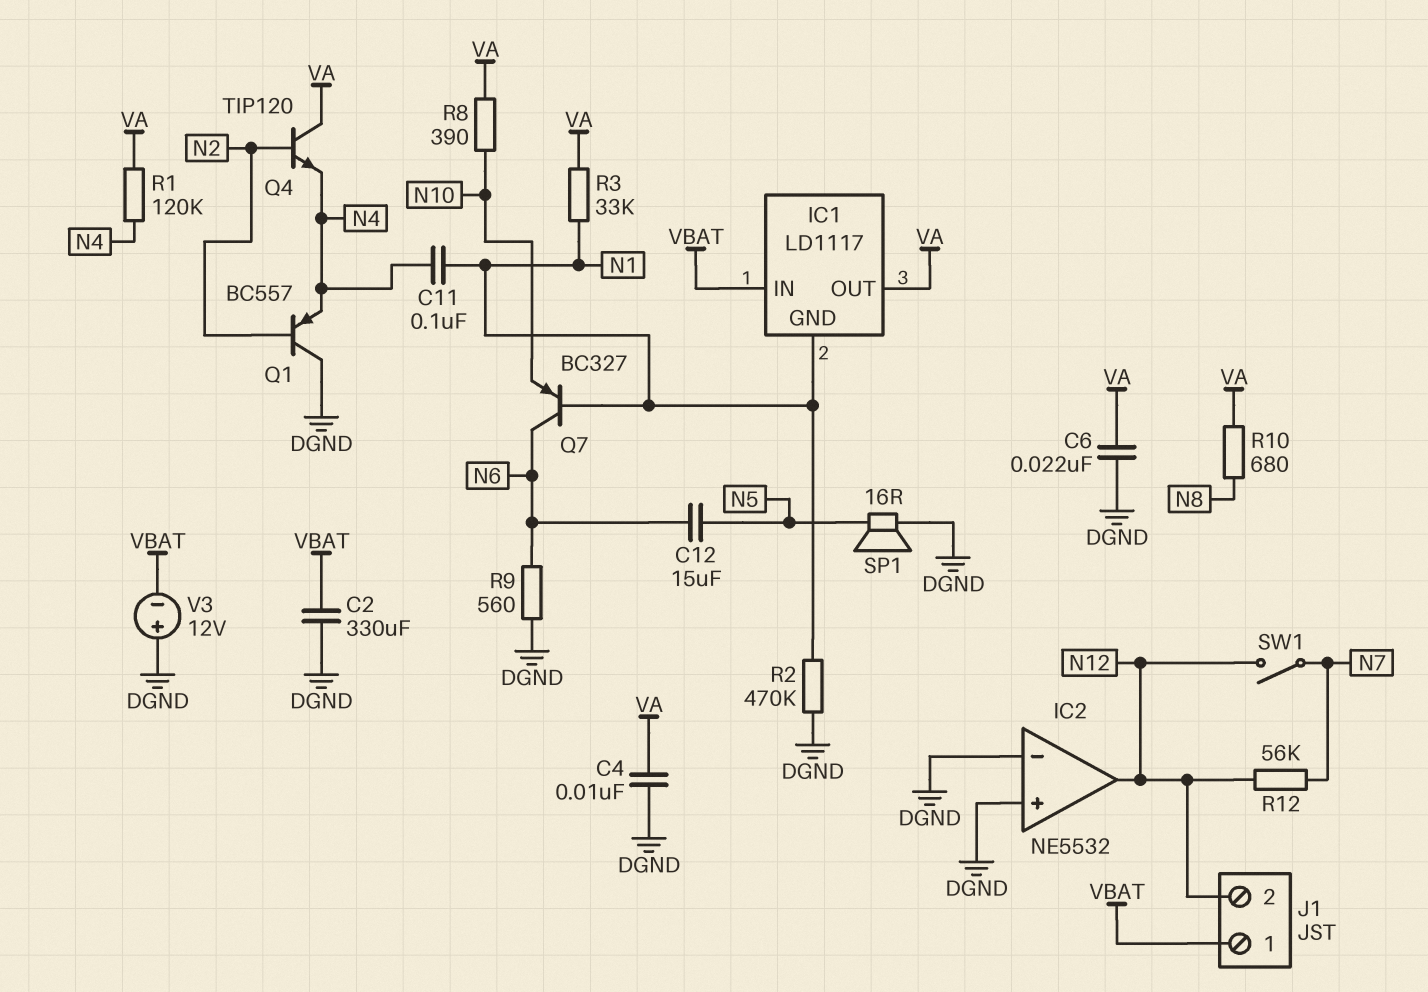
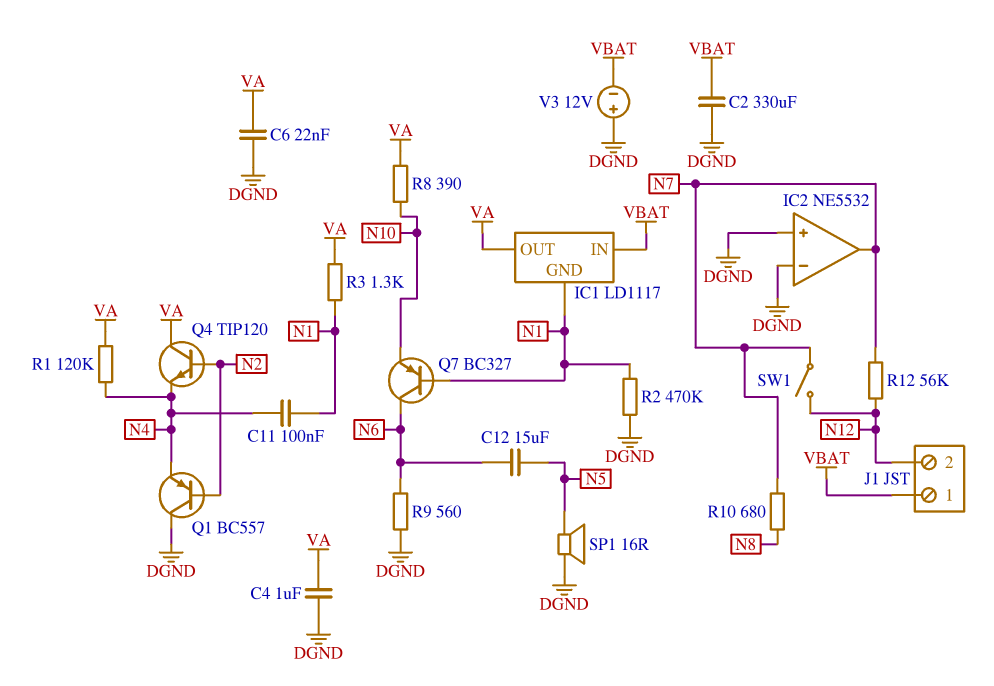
C4: 10nF (DGND, VA) -> 1uF (DGND, VA)
IC2 pin out: N12 -> N7
R3: 33k (N1, VA) -> 1.3k (N1, VA)
R10: 680 (N8, VA) -> 680 (N7, N8)

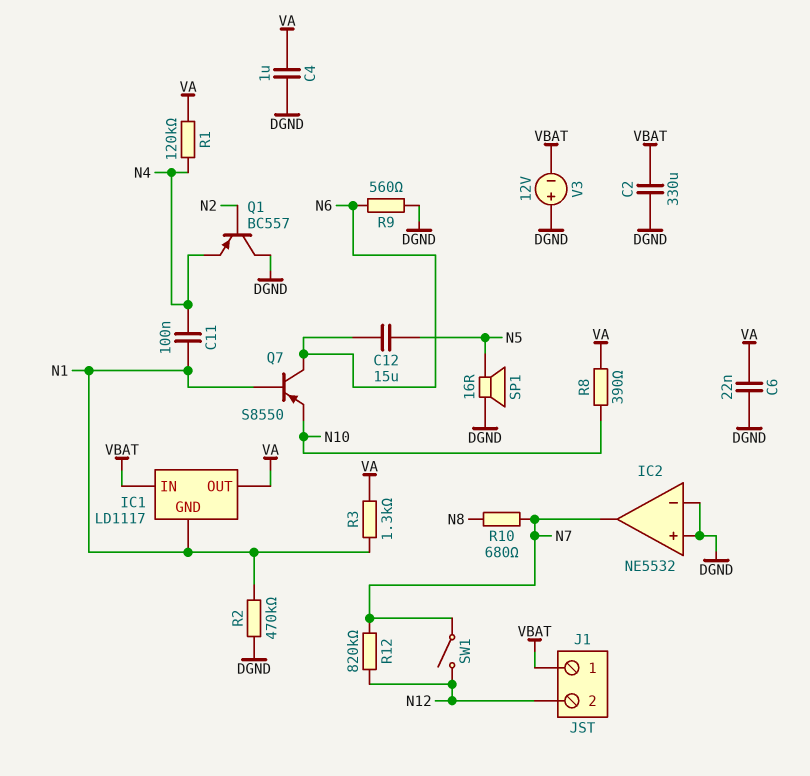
Q4: NPN TIP120 (B N2, C VA, E N4) -> none
Q7: PNP BC327 (B N1, C N6, E N10) -> PNP S8550 (B N1, C N6, E N10)
R12: 56k (N7, N12) -> 820k (N7, N12)

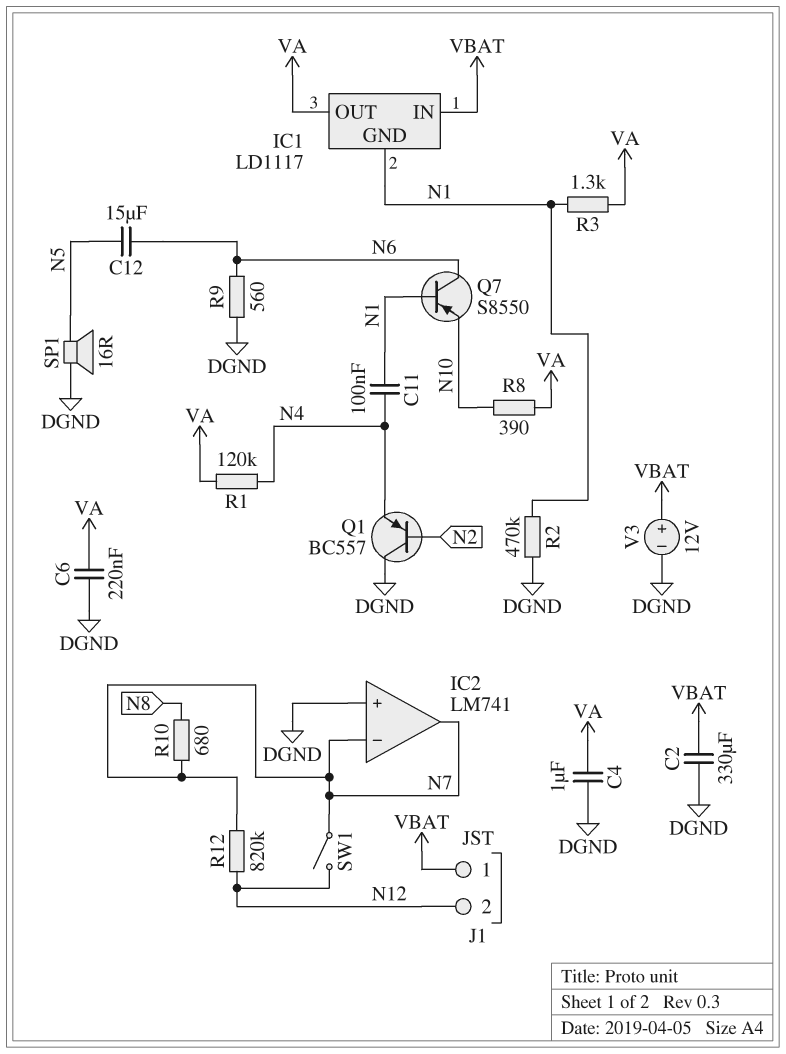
C6: 22nF (DGND, VA) -> 220nF (DGND, VA)
IC2: NE5532 -> LM741
IC2 pin in-: DGND -> N7
V3: 12V (plus DGND, minus VBAT) -> 12V (plus VBAT, minus DGND)

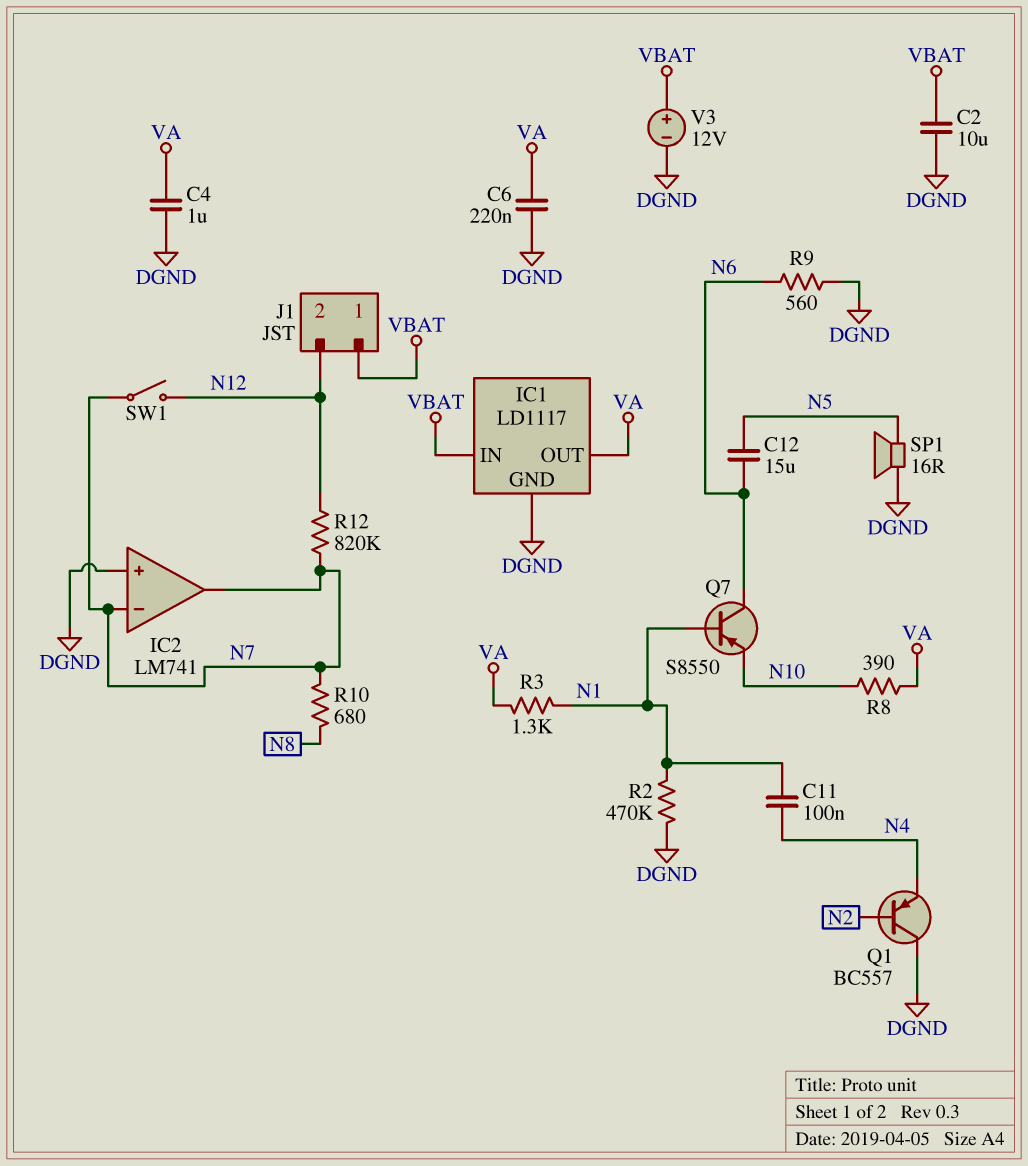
C2: 330uF (DGND, VBAT) -> 10uF (DGND, VBAT)
IC1 pin GND: N1 -> DGND
R1: 120k (N4, VA) -> none

